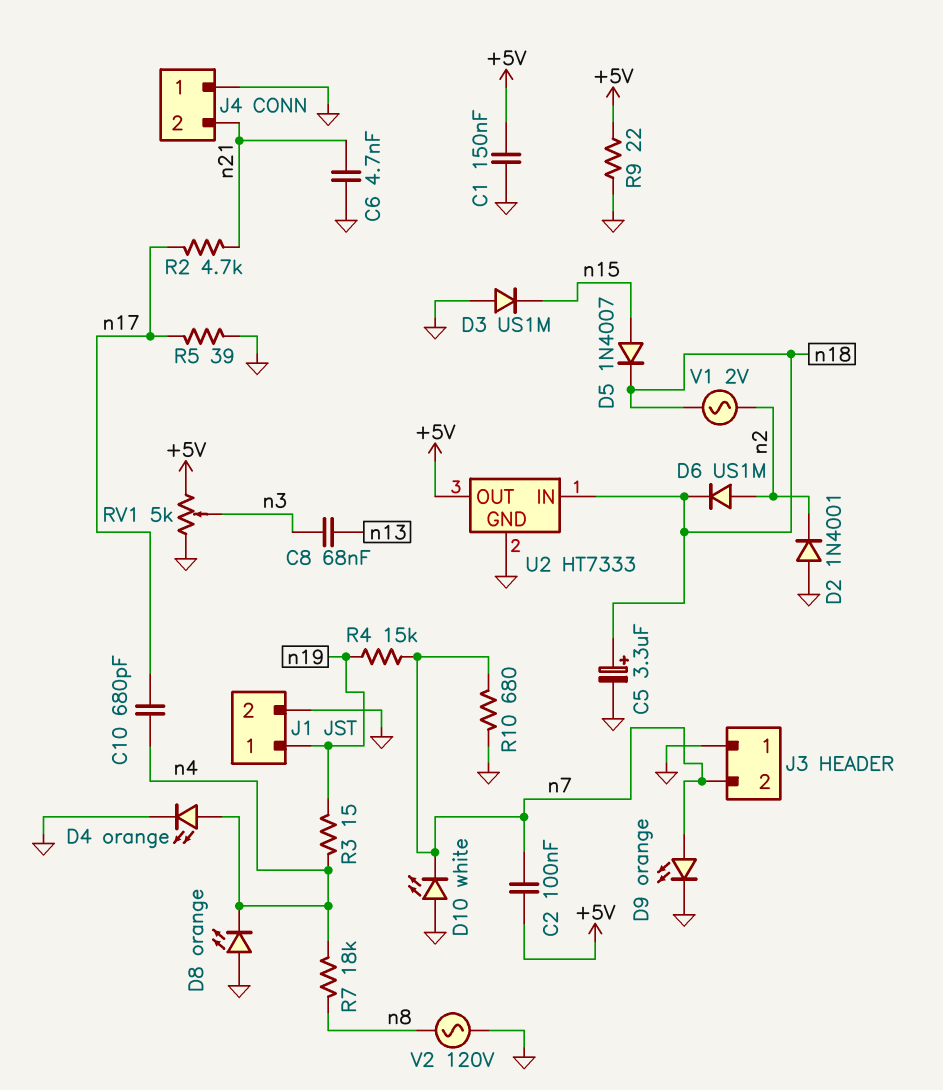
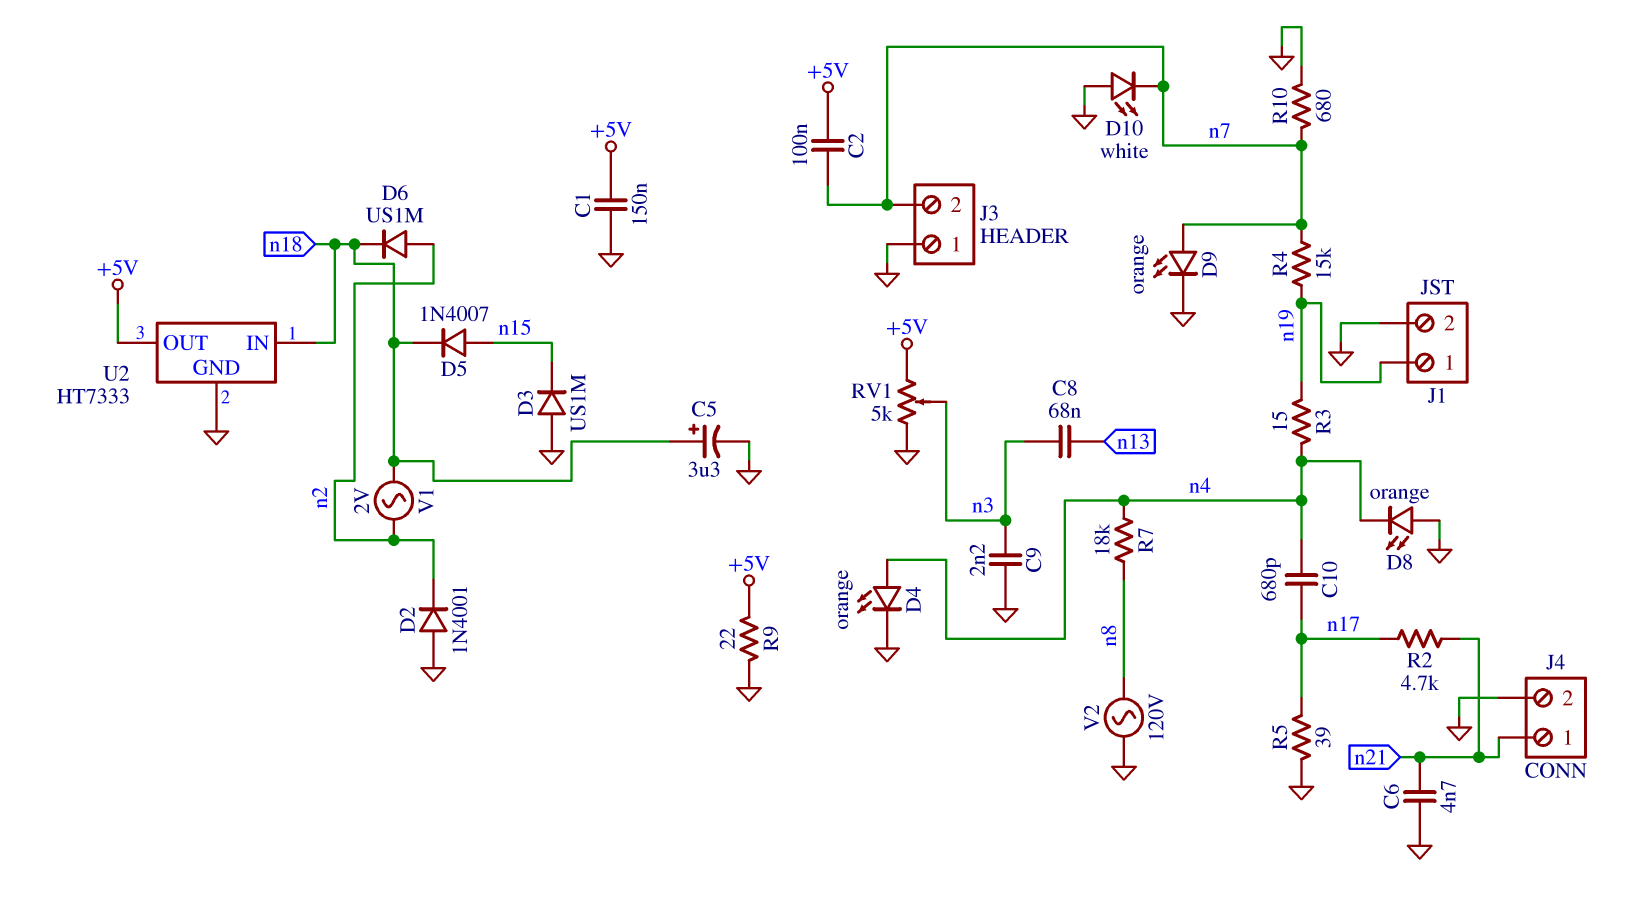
C9: none -> 2.2nF (GND, n3)
J4 pin 1: GND -> n21
J4 pin 2: n21 -> GND

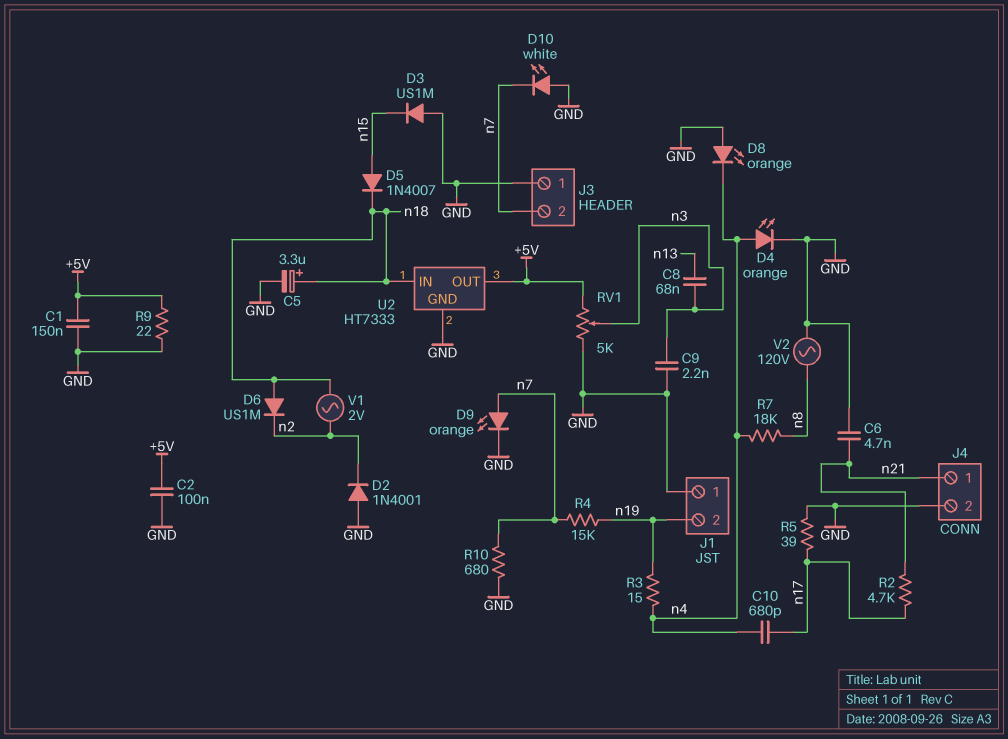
C2: 100nF (+5V, n7) -> 100nF (+5V, GND)
D6: diode US1M (A n2, K n18) -> diode US1M (A n18, K n2)
J1 pin 1: n19 -> GND
J1 pin 2: GND -> n19

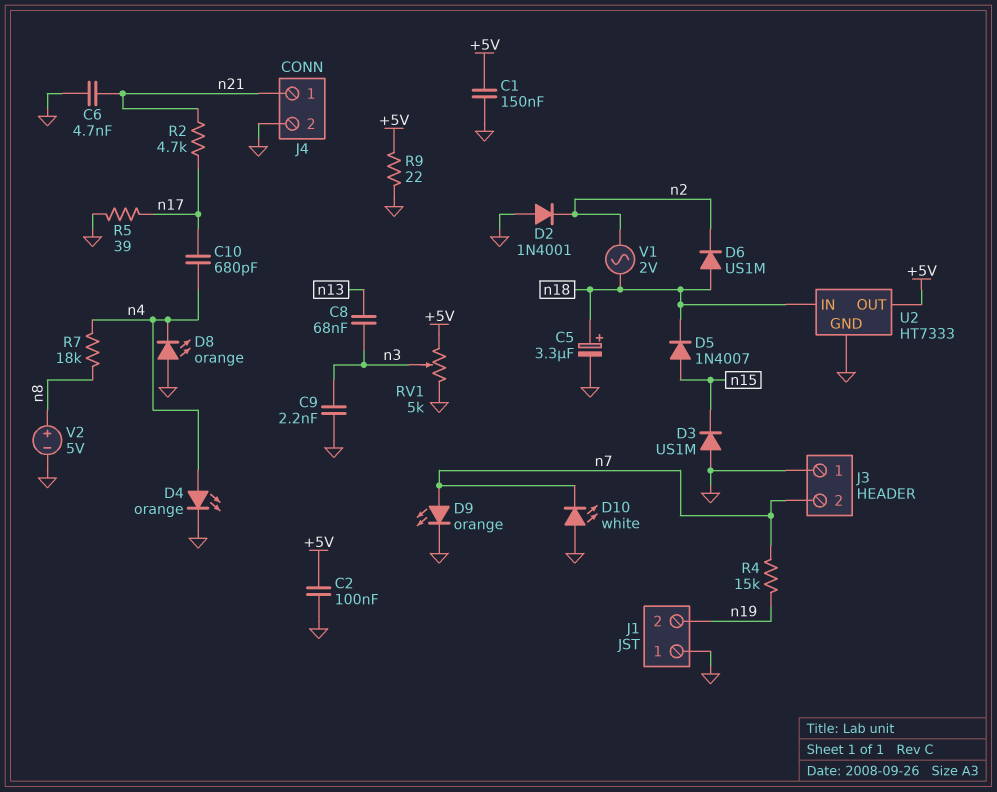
R3: 15 (n4, n19) -> none
R10: 680 (GND, n7) -> none
V2: AC 120V (GND, n8) -> 5V (plus n8, minus GND)

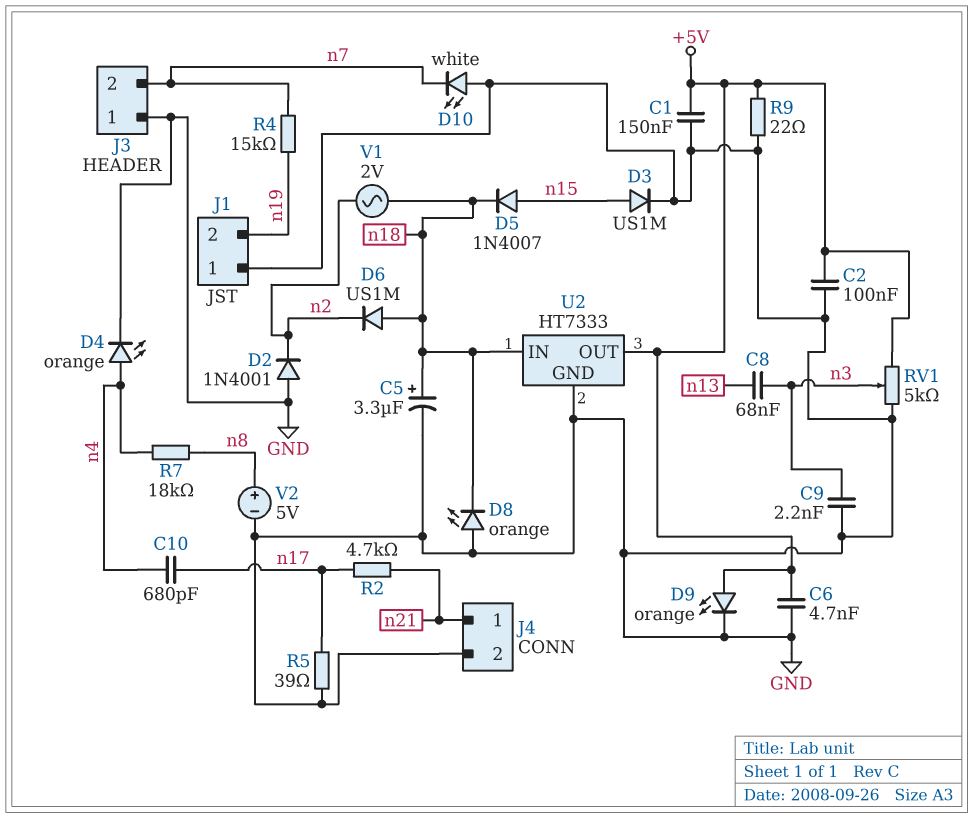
C6: 4.7nF (GND, n21) -> 4.7nF (+5V, GND)
D3: diode US1M (A GND, K n15) -> diode US1M (A n15, K GND)
D8: LED orange (A GND, K n4) -> LED orange (A GND, K n18)
D9: LED orange (A n7, K GND) -> LED orange (A +5V, K GND)

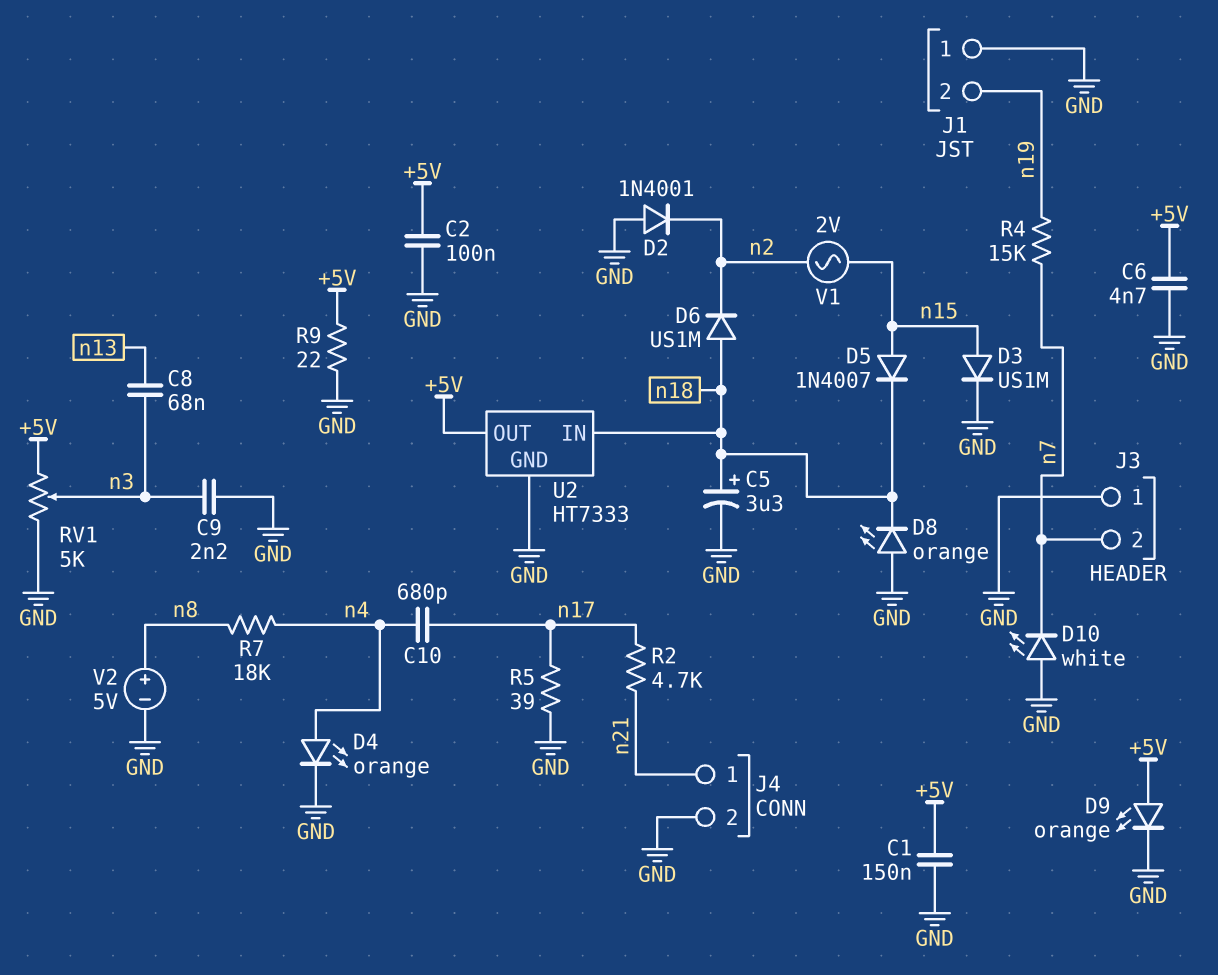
V1: AC 2V (n2, n18) -> AC 2V (n2, n15)

